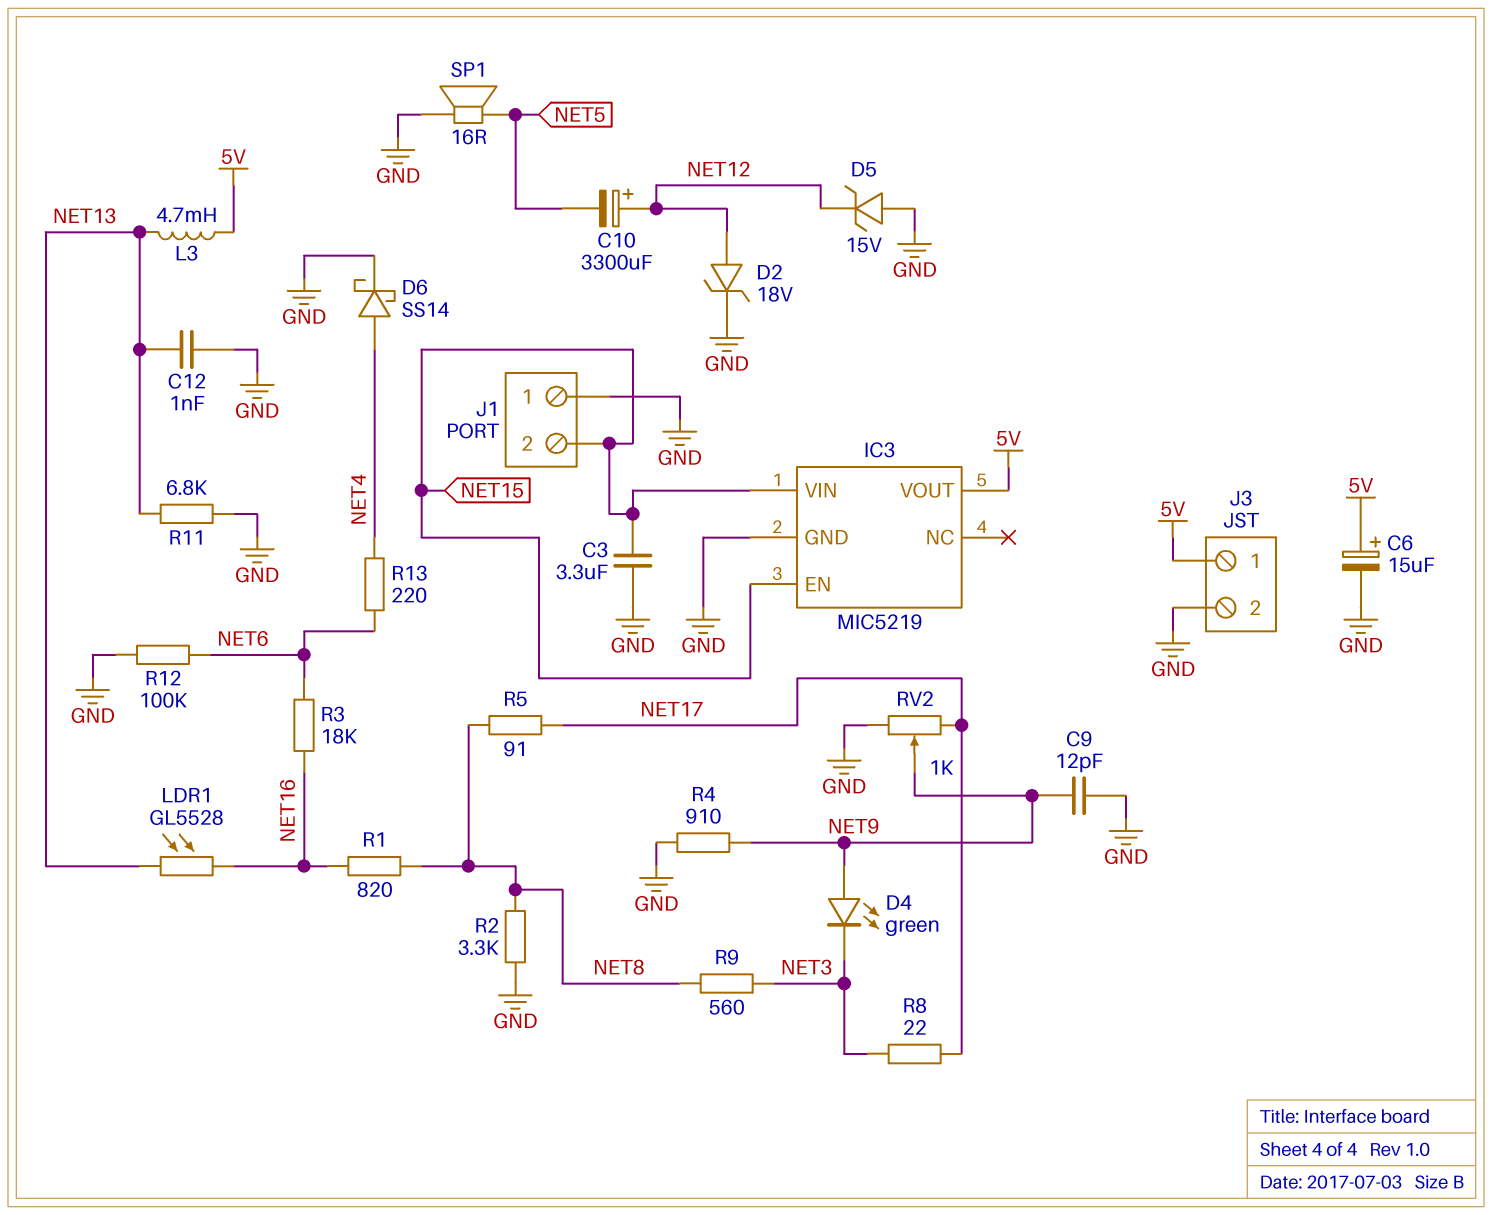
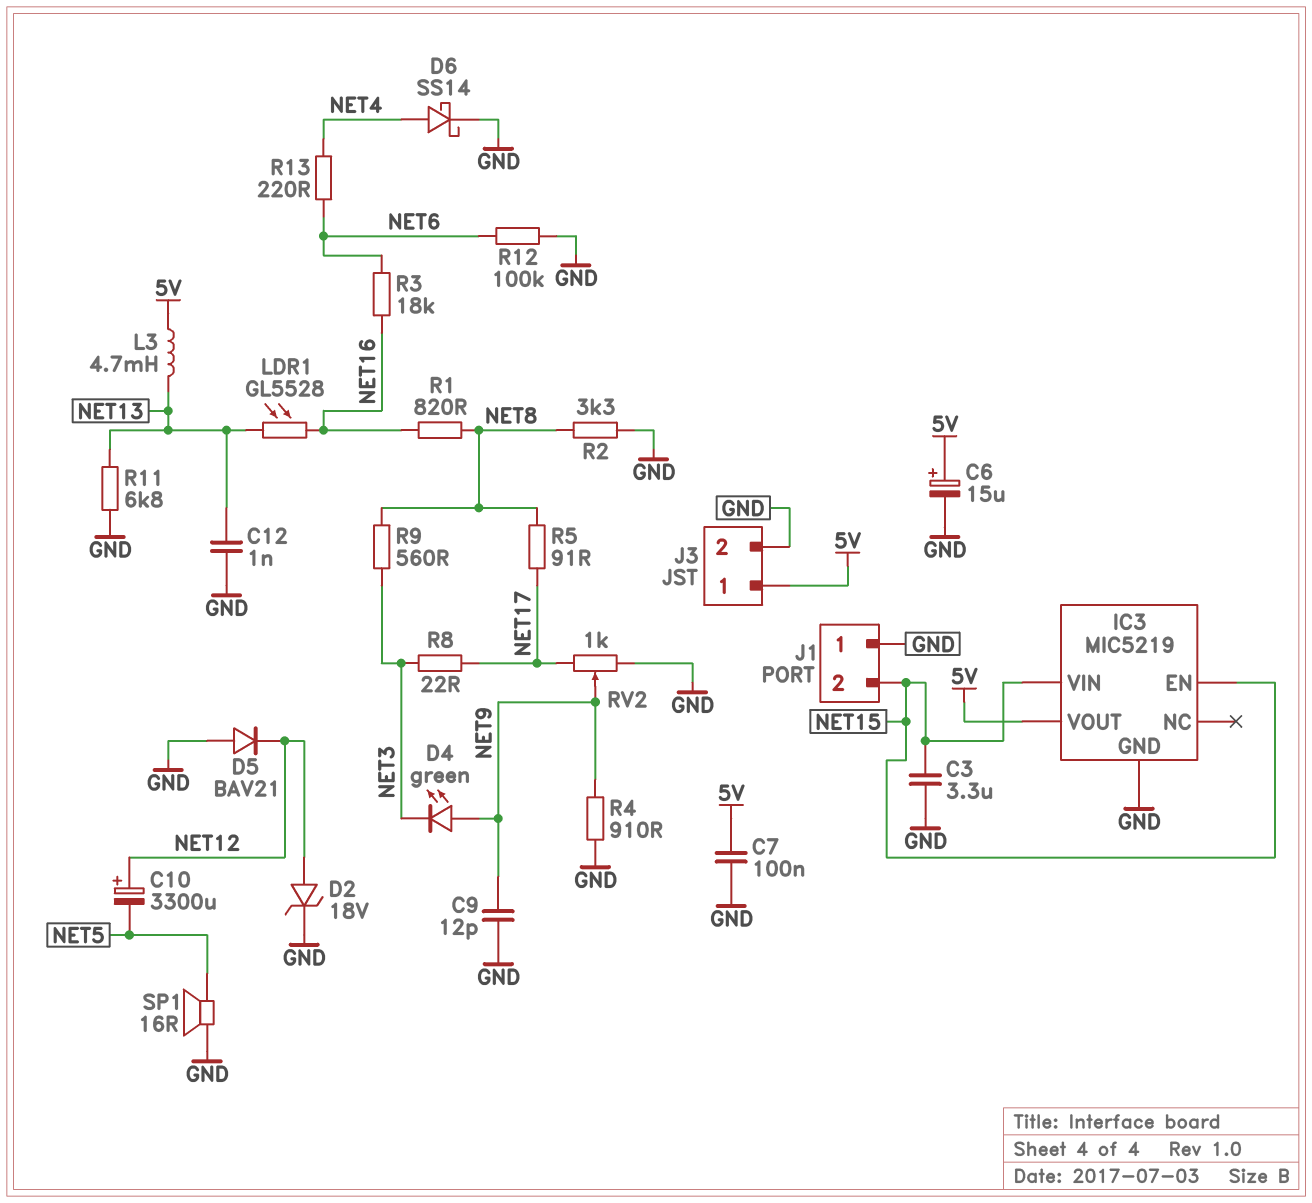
C7: none -> 100nF (5V, GND)
D5: zener 15V (A GND, K NET12) -> diode BAV21 (A GND, K NET12)

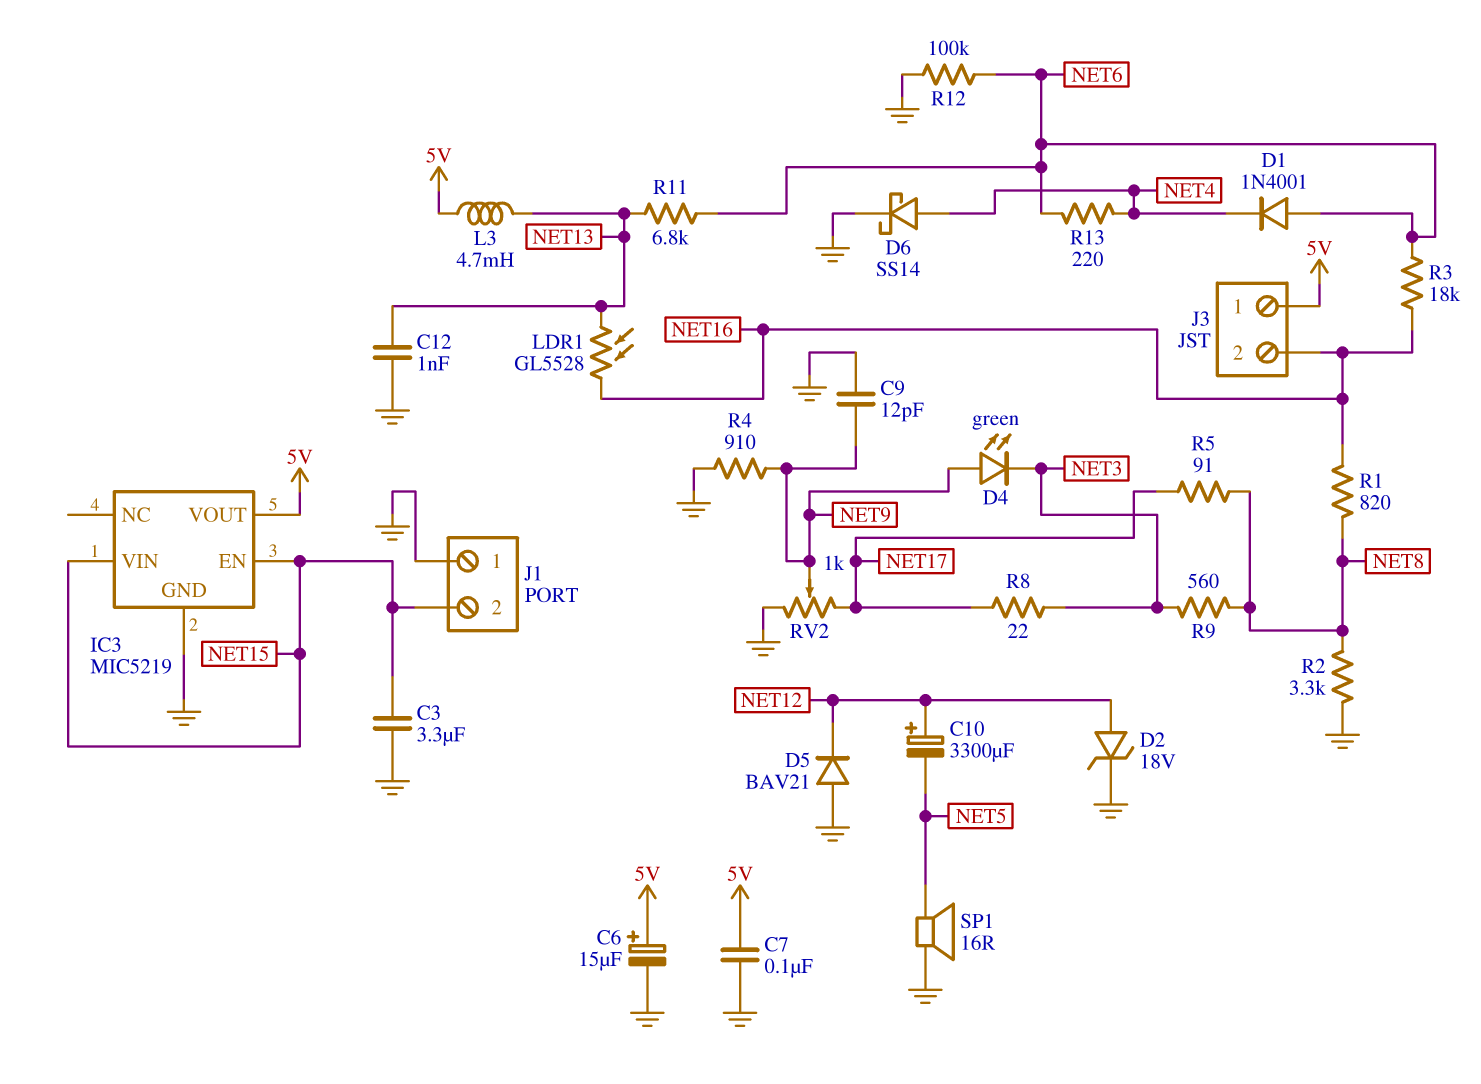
D1: none -> diode 1N4001 (A NET6, K NET4)
J3 pin 2: GND -> NET16
R11: 6.8k (GND, NET13) -> 6.8k (NET6, NET13)

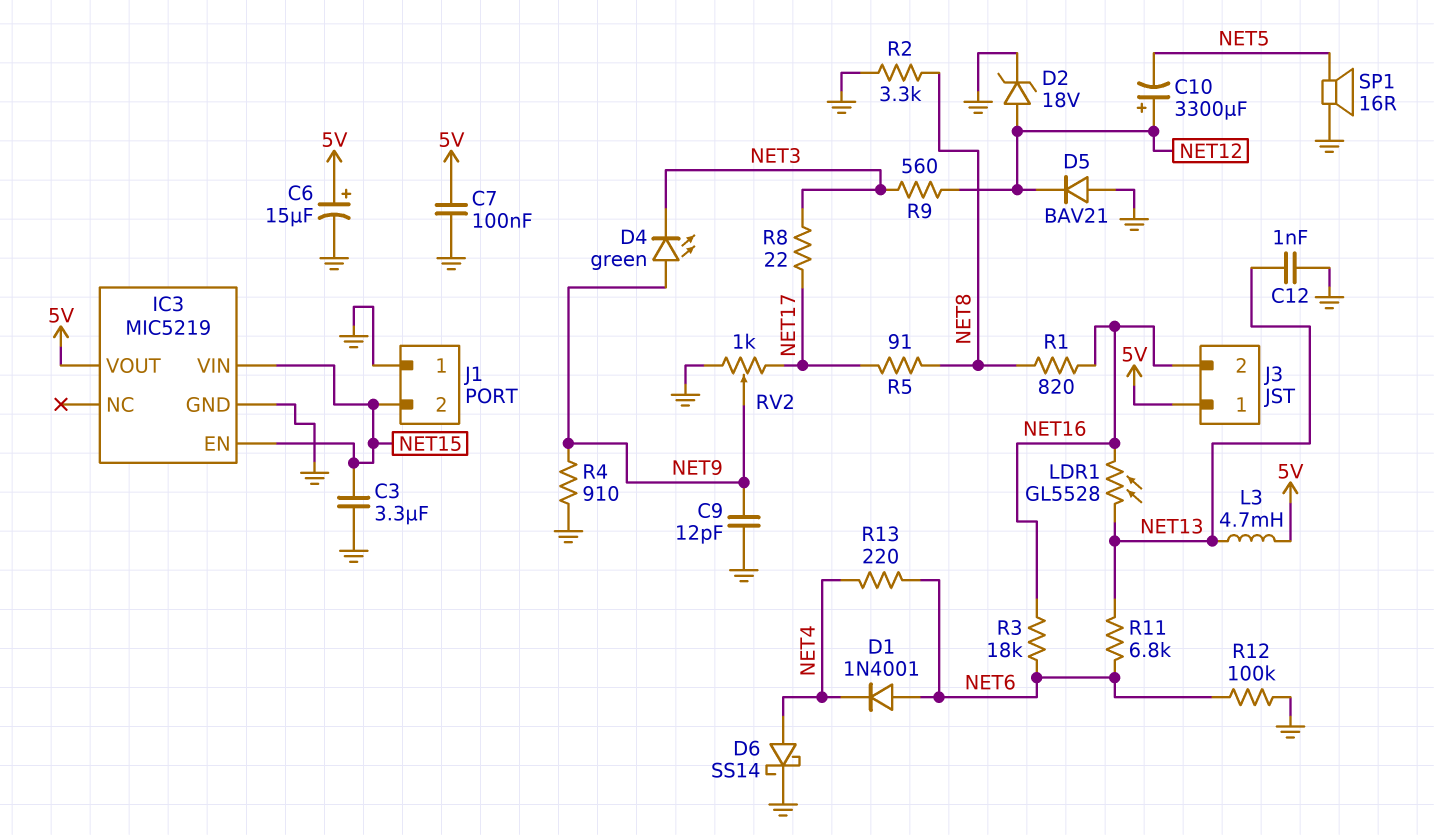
R9: 560 (NET3, NET8) -> 560 (NET3, NET12)

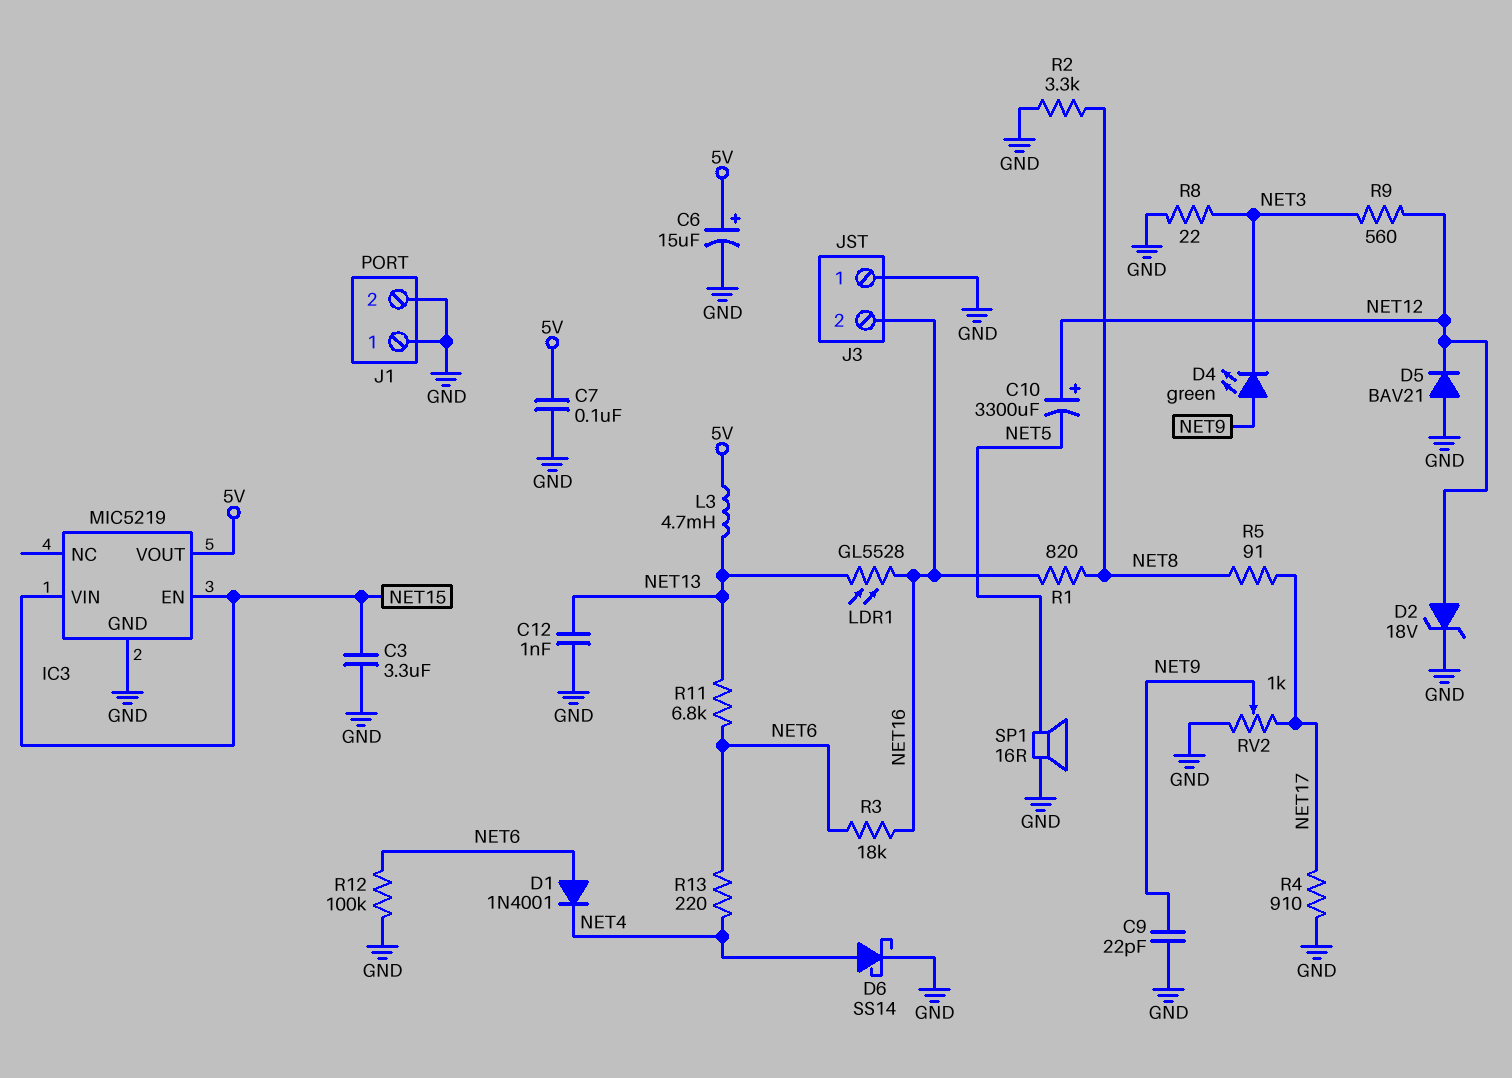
C9: 12pF (GND, NET9) -> 22pF (GND, NET9)
J1 pin 2: NET15 -> GND
J3 pin 1: 5V -> GND
R4: 910 (GND, NET9) -> 910 (GND, NET17)
R8: 22 (NET3, NET17) -> 22 (GND, NET3)

